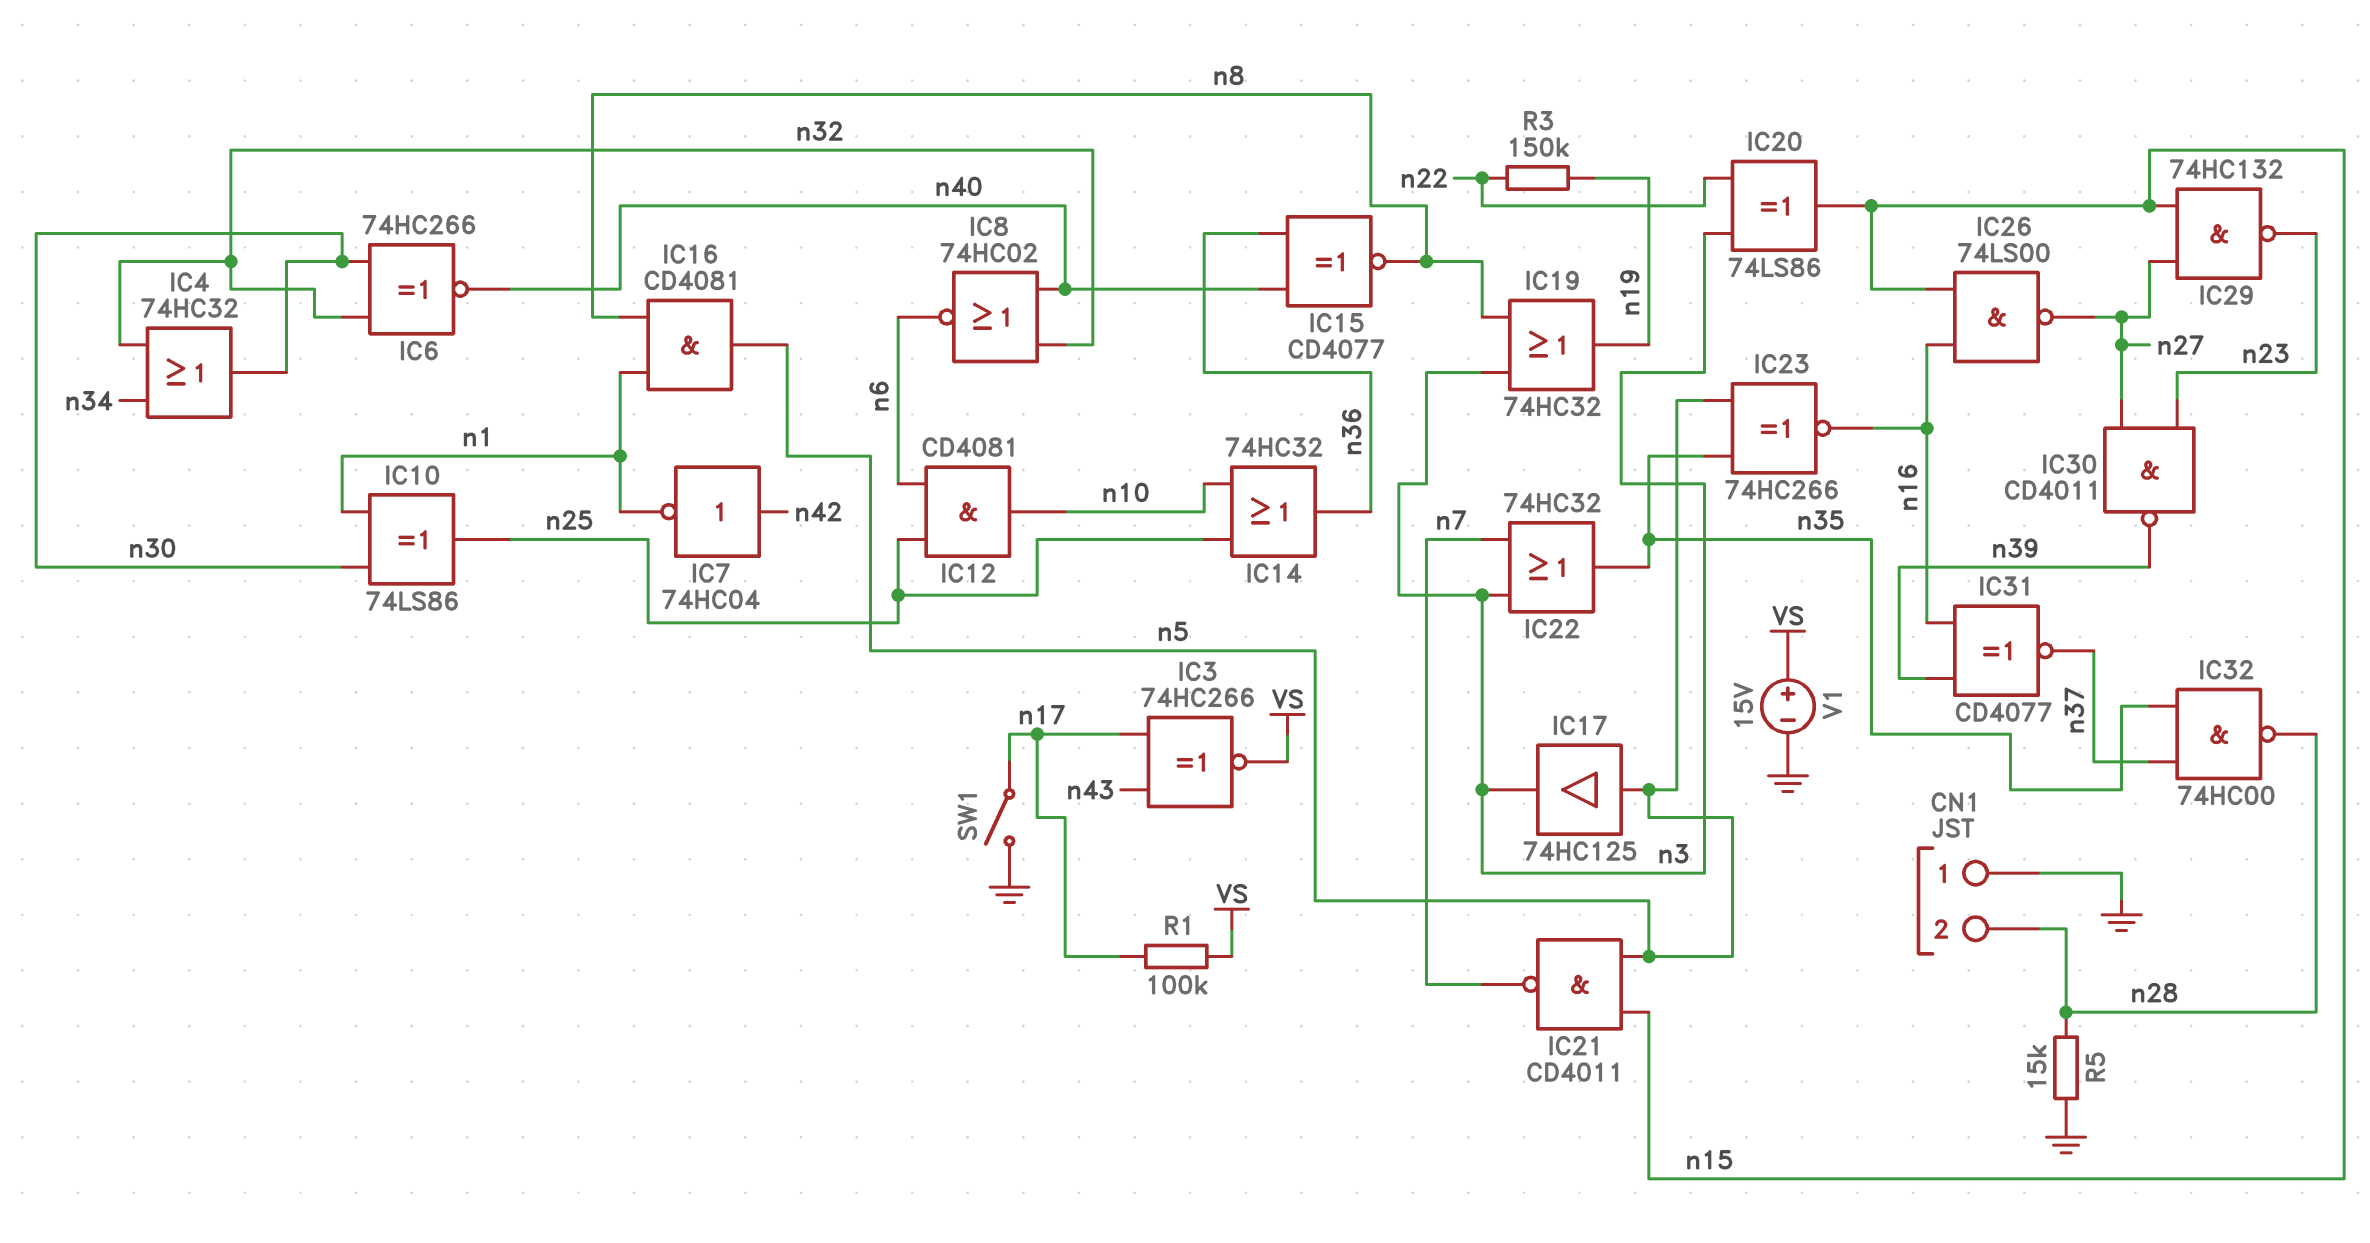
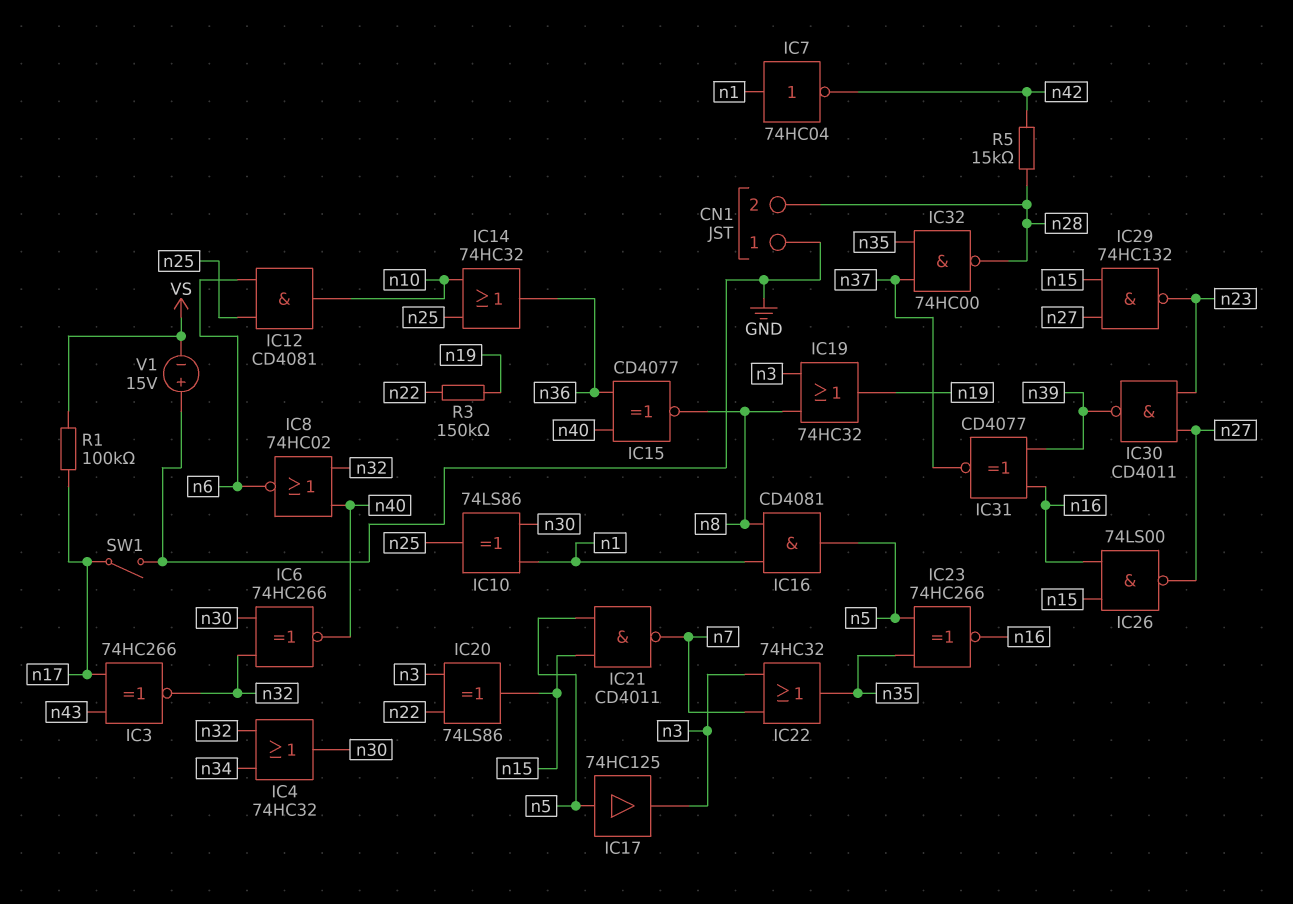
IC3: XNOR 74HC266 (in n17, in n43, out VS) -> XNOR 74HC266 (in n17, in n43, out n32)
IC7: NOT 74HC04 (in n42, out n1) -> NOT 74HC04 (in n1, out n42)
R5: 15k (GND, n28) -> 15k (n28, n42)
V1: 15V (plus VS, minus GND) -> 15V (plus GND, minus VS)

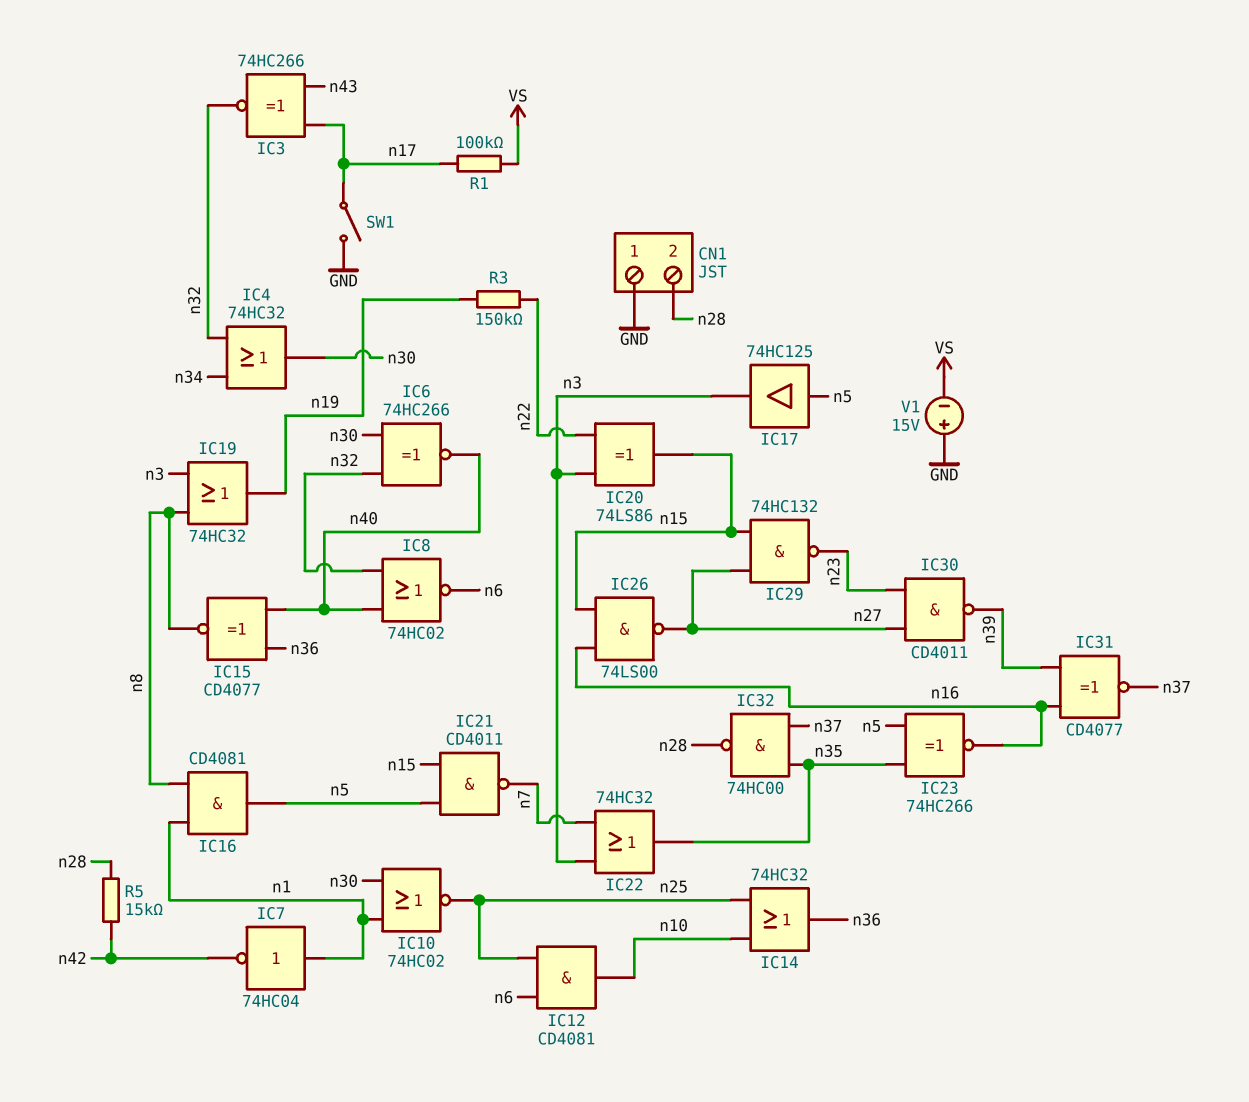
IC10: XOR 74LS86 (in n1, in n30, out n25) -> NOR 74HC02 (in n1, in n30, out n25)

